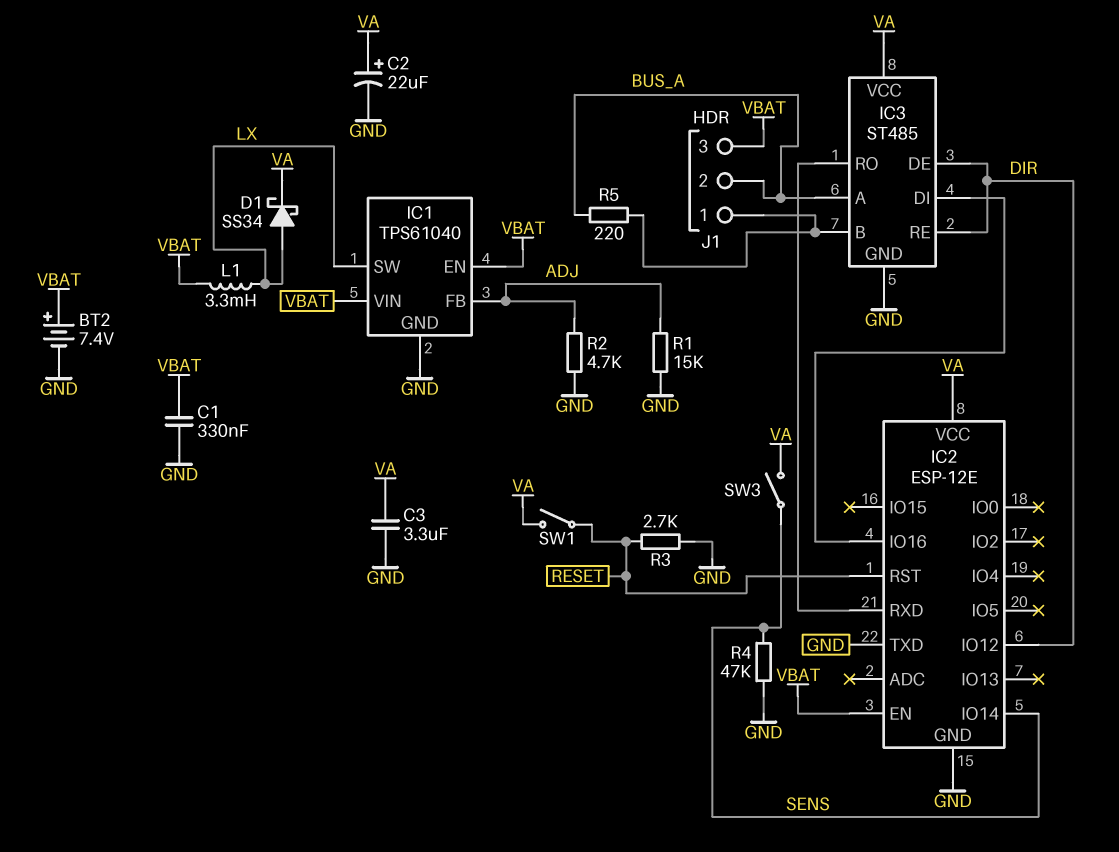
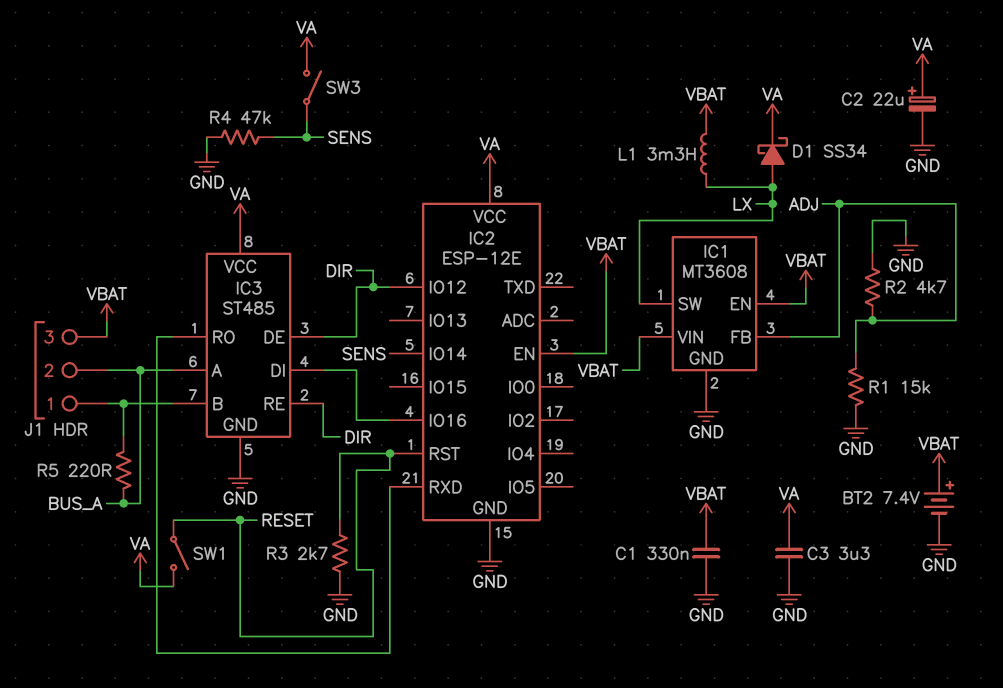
IC1: TPS61040 -> MT3608
IC2 pin TXD: GND -> none

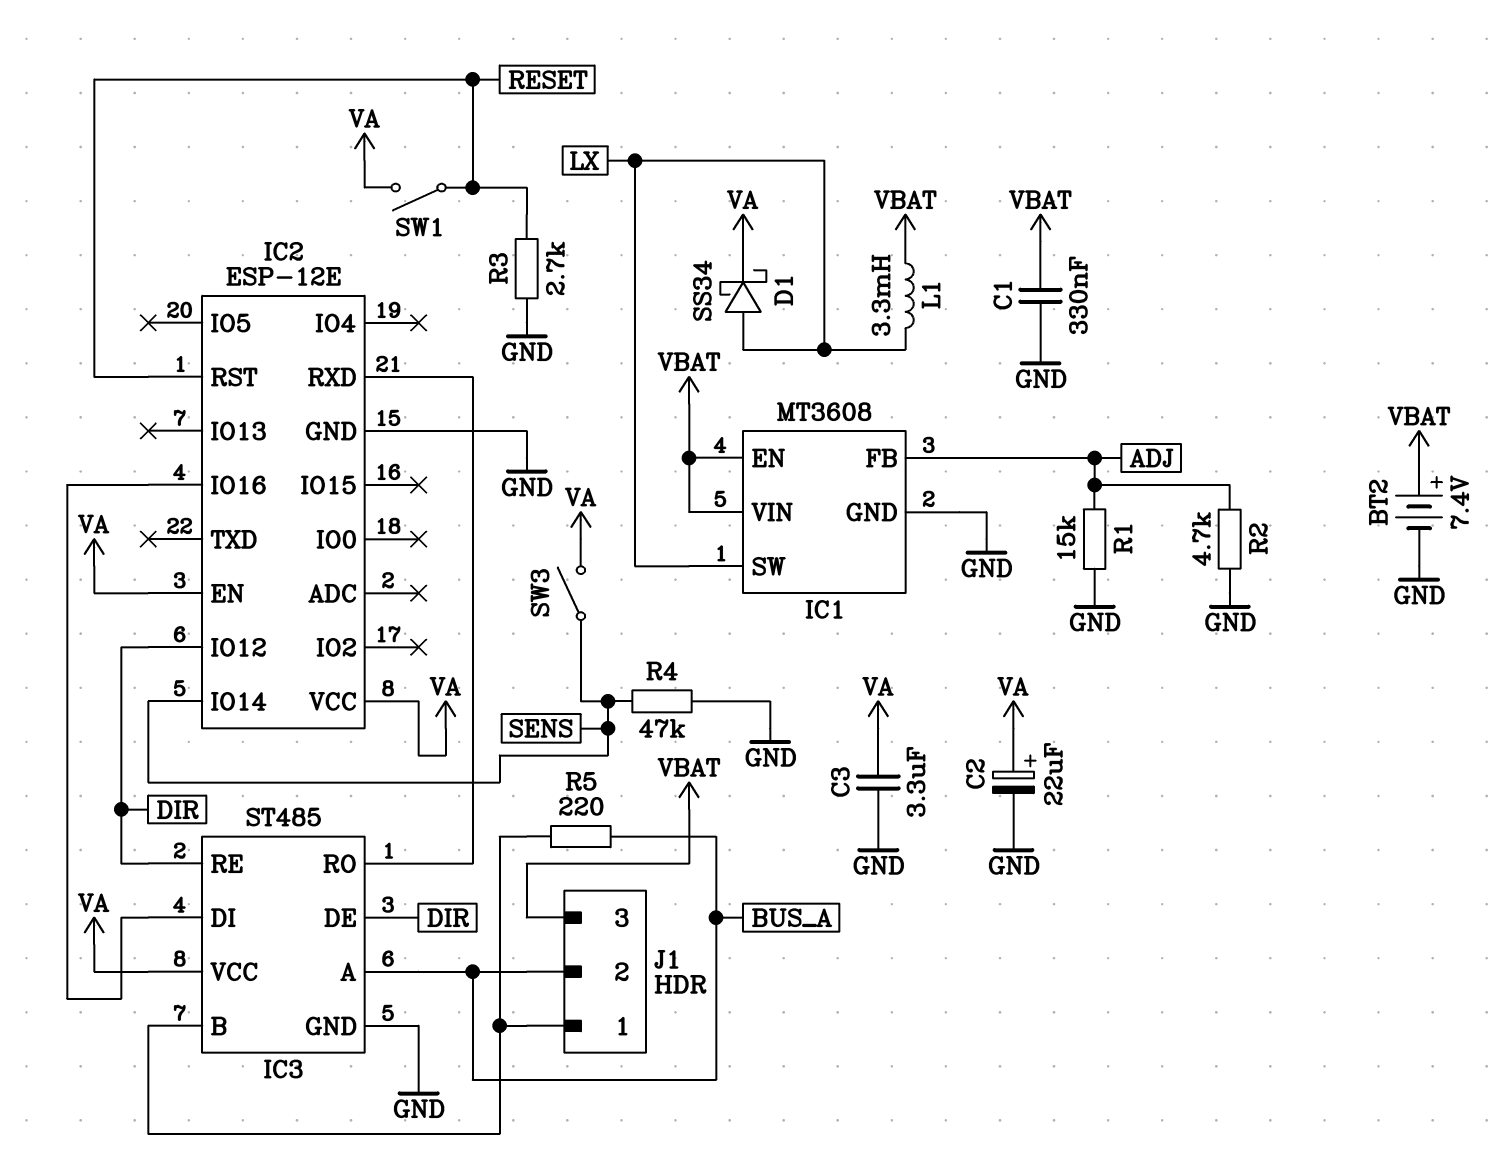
IC2 pin EN: VBAT -> VA

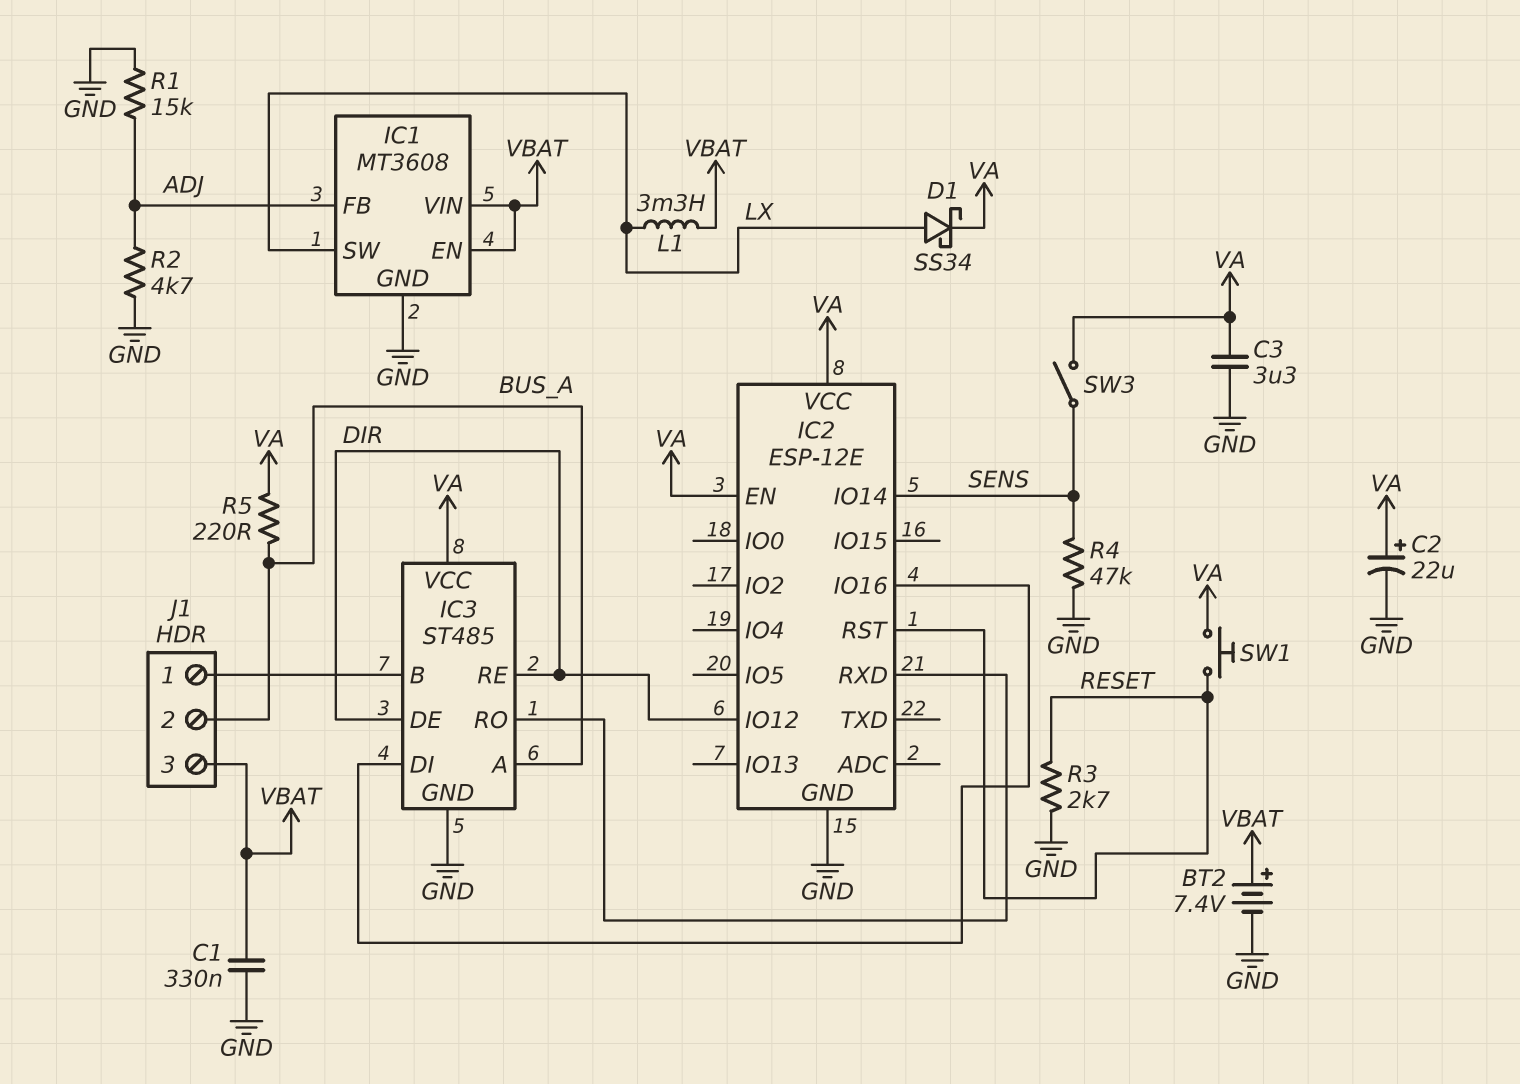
R5: 220 (BUS_A, IC3/B) -> 220 (BUS_A, VA)
SW1: switch (RESET, VA) -> button (RESET, VA)

